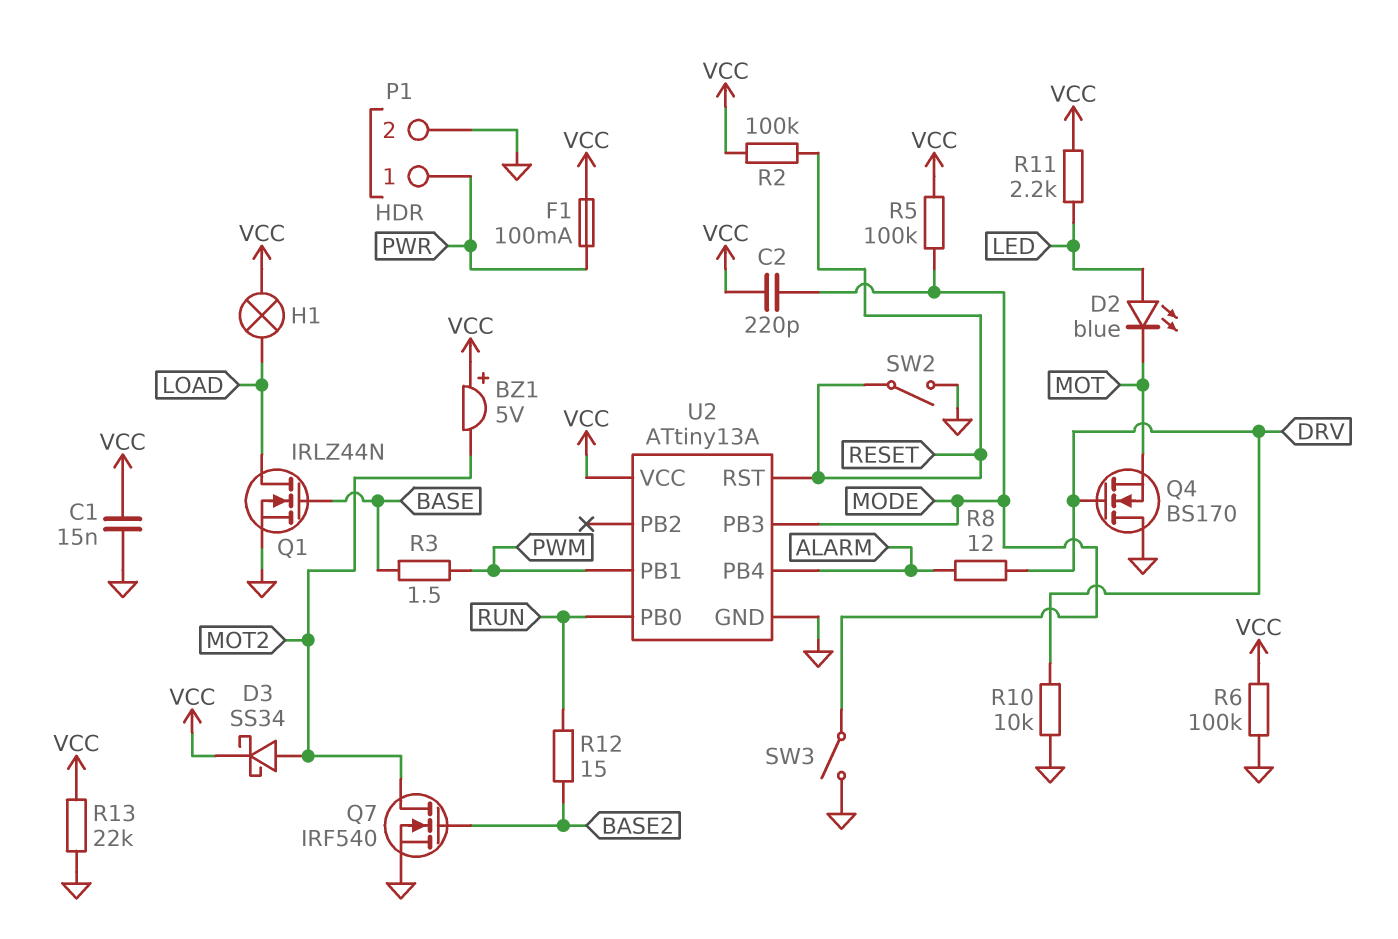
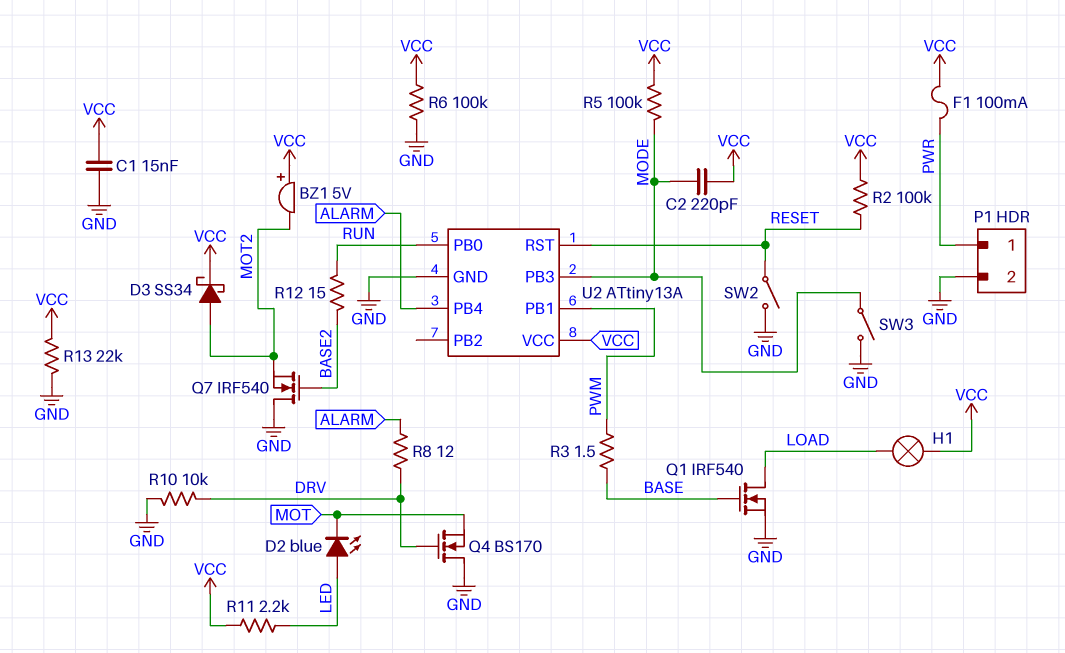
Q1: NMOS IRLZ44N (G BASE, D LOAD, S GND) -> NMOS IRF540 (G BASE, D LOAD, S GND)
Q7: NMOS IRF540 (G BASE2, D MOT2, S GND) -> NMOS IRF540 (G BASE2, D GND, S MOT2)

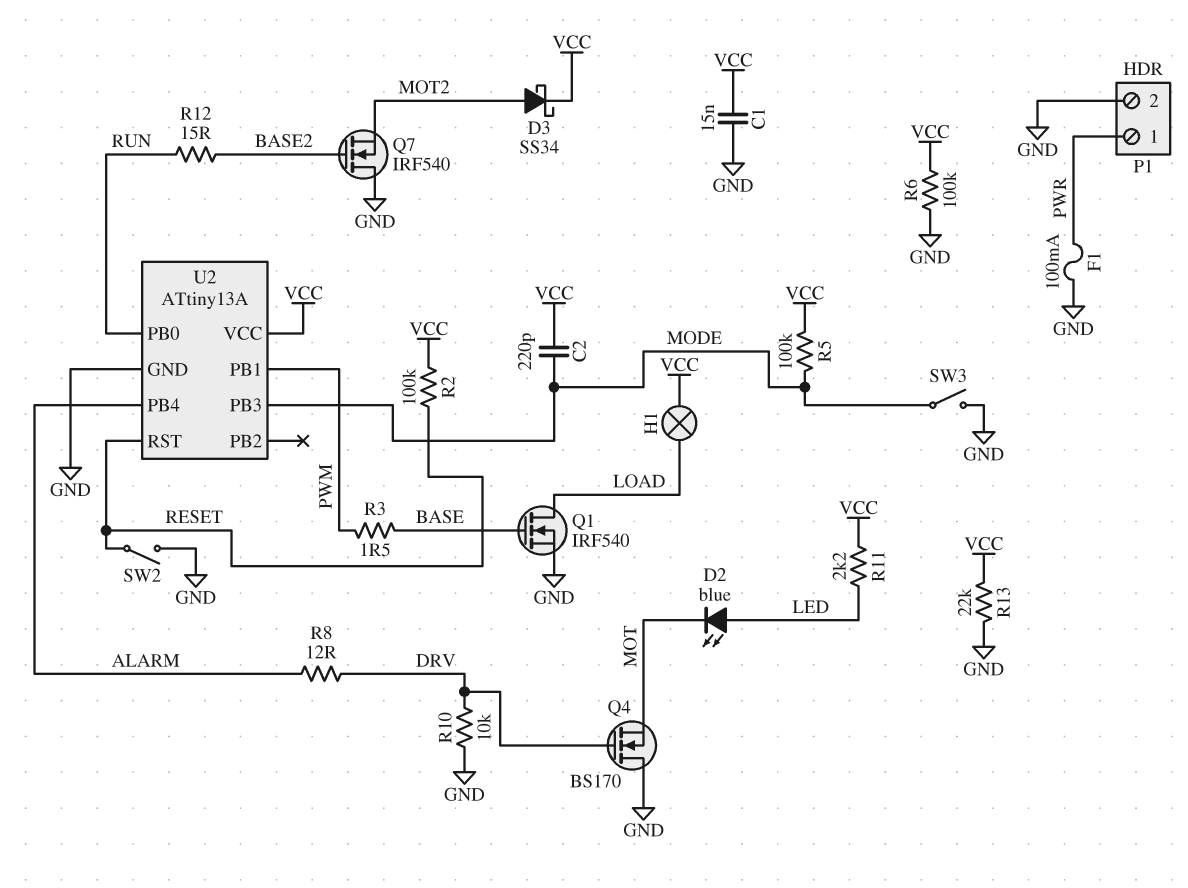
BZ1: buzzer 5V (plus VCC, minus MOT2) -> none
F1: 100mA (PWR, VCC) -> 100mA (GND, PWR)

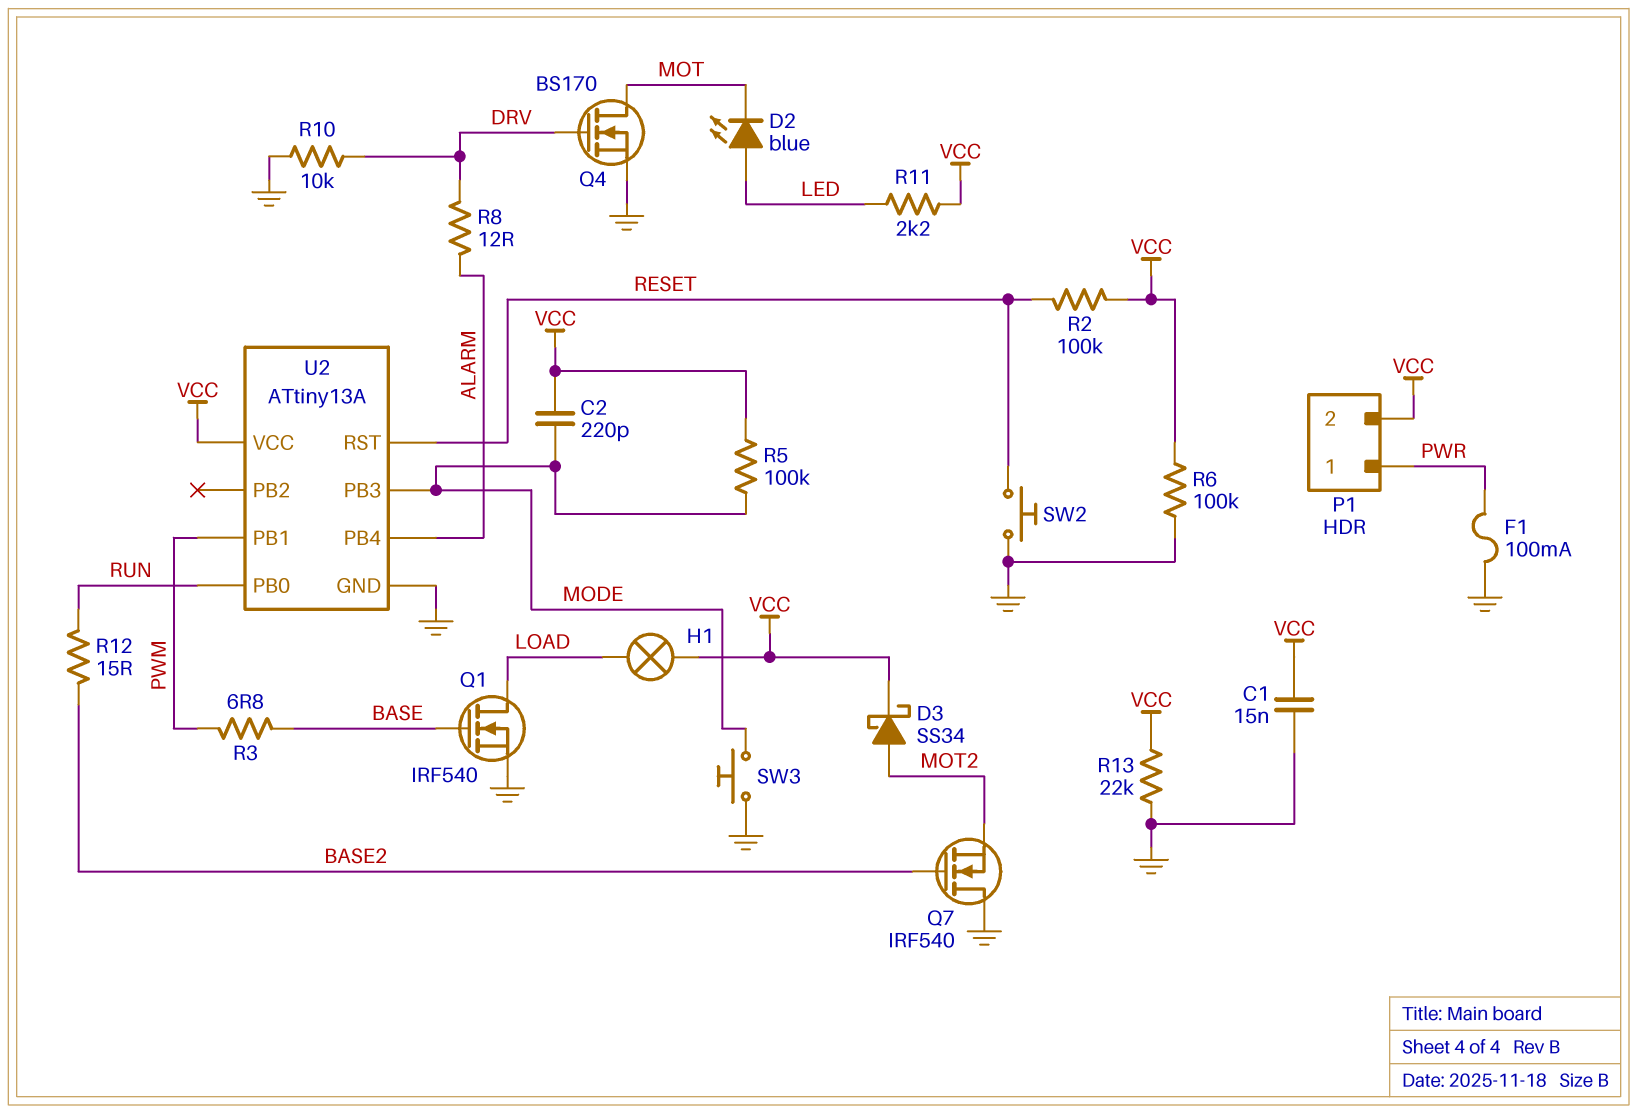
P1 pin 2: GND -> VCC
Q4: NMOS BS170 (G DRV, D GND, S MOT) -> NMOS BS170 (G DRV, D MOT, S GND)
R3: 1.5 (BASE, PWM) -> 6.8 (BASE, PWM)
SW2: switch (GND, RESET) -> button (GND, RESET)
SW3: switch (GND, MODE) -> button (GND, MODE)

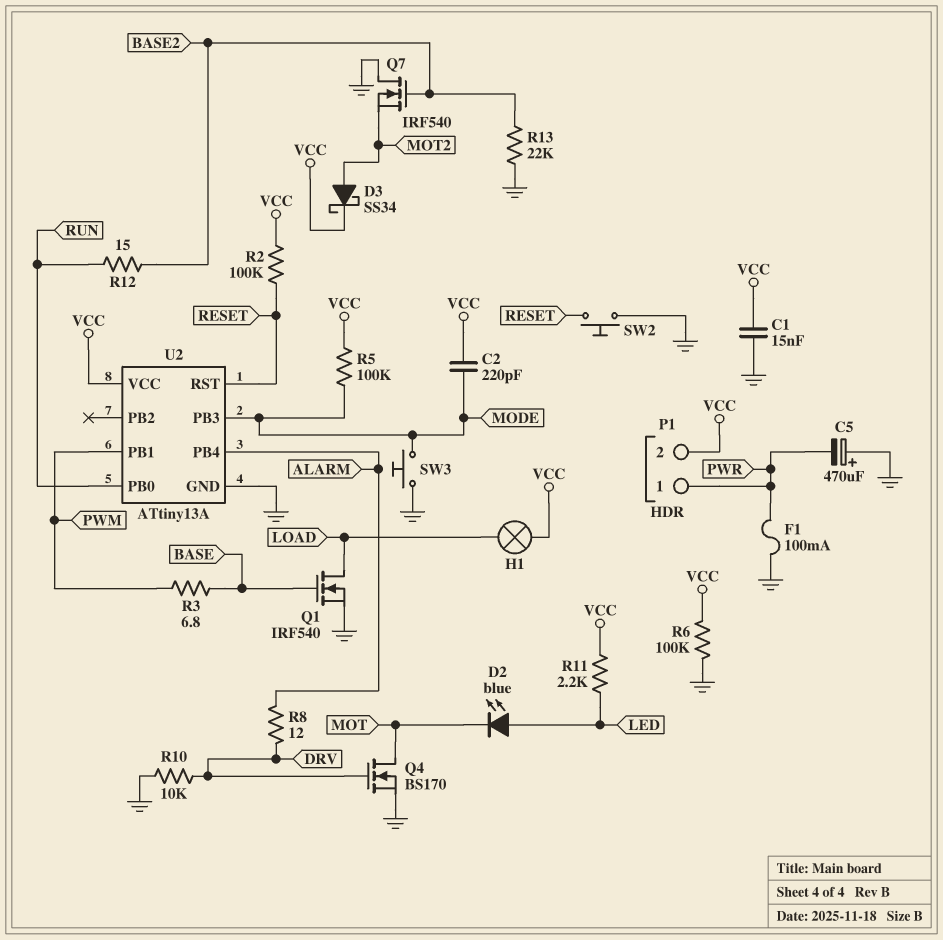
C5: none -> 470uF (plus GND, minus PWR)
R13: 22k (GND, VCC) -> 22k (BASE2, GND)

